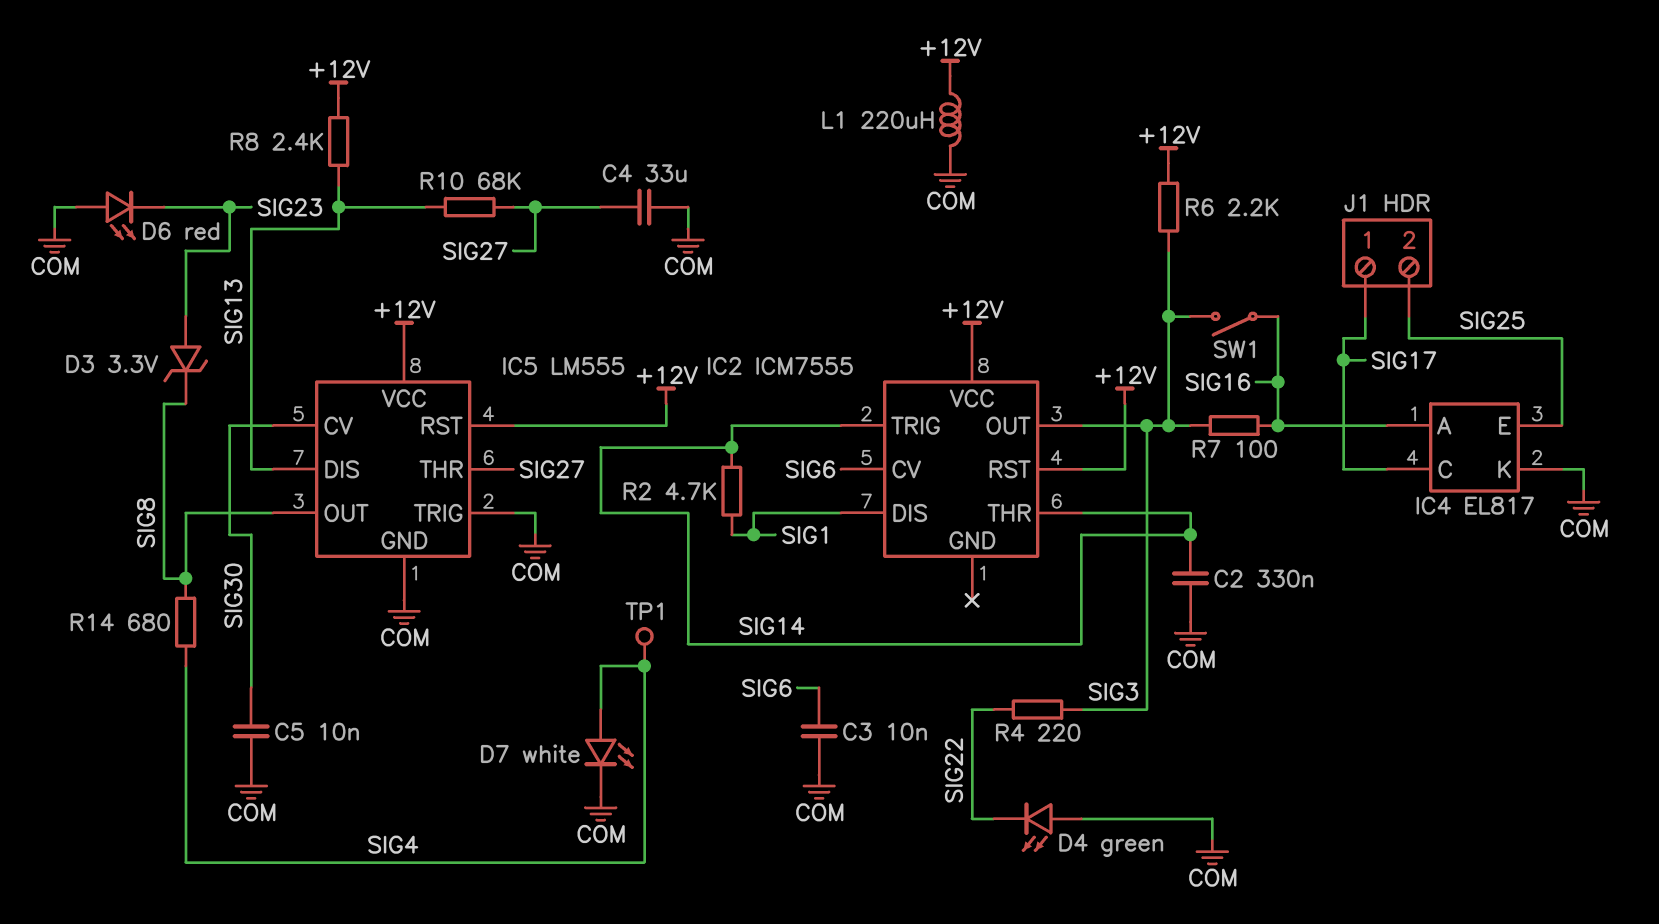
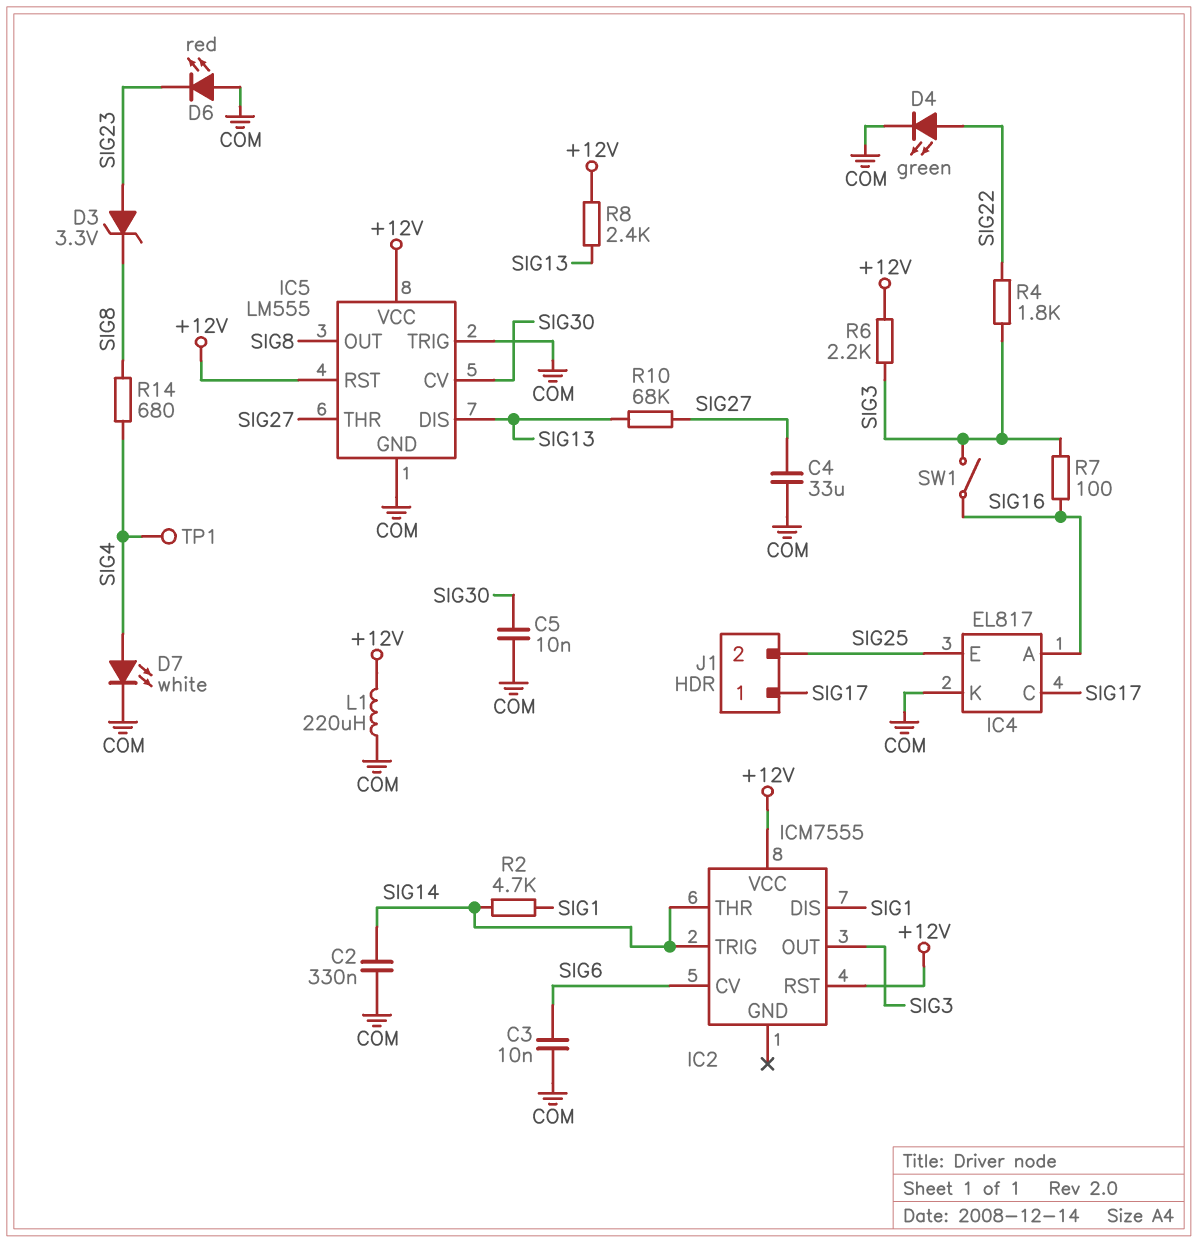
D4: LED green (A COM, K SIG22) -> LED green (A SIG22, K COM)
R4: 220 (SIG3, SIG22) -> 1.8k (SIG3, SIG22)

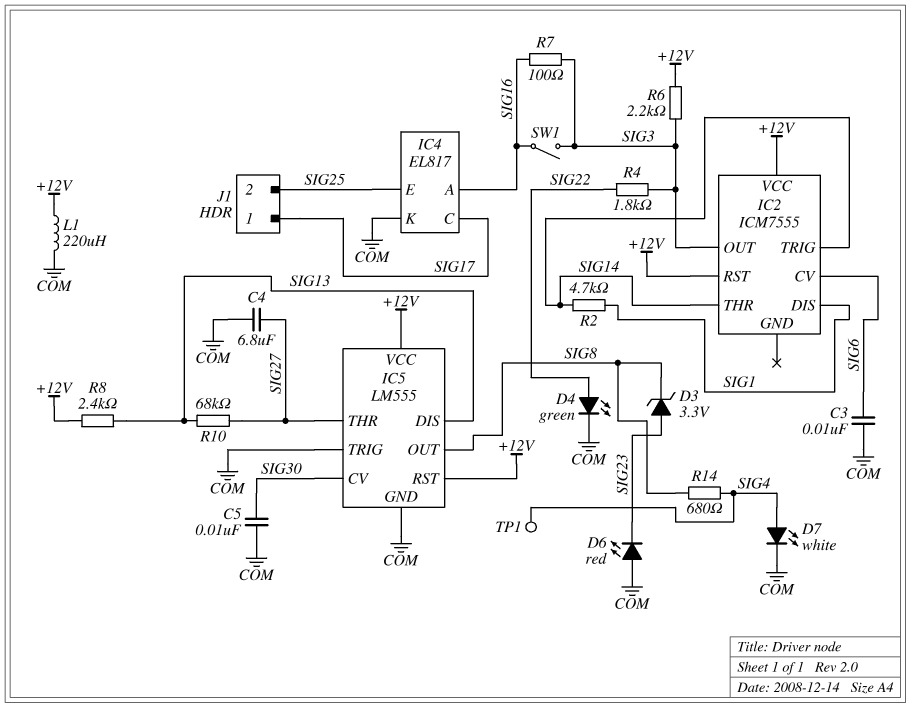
C2: 330nF (COM, SIG14) -> none
C4: 33uF (COM, SIG27) -> 6.8uF (COM, SIG27)

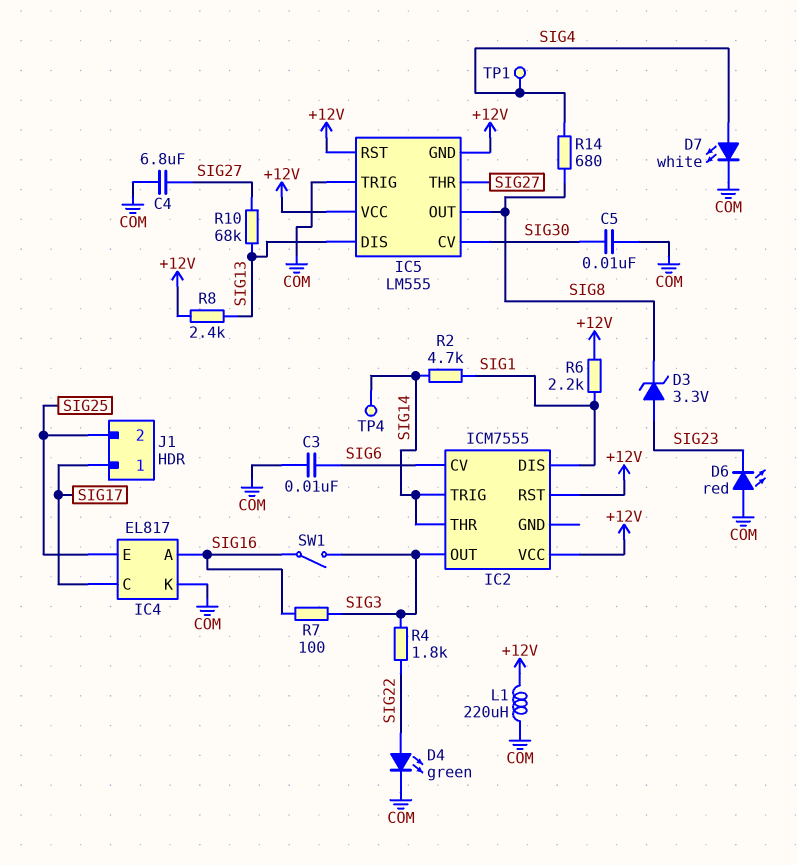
IC5 pin GND: COM -> +12V
R6: 2.2k (+12V, SIG3) -> 2.2k (+12V, SIG1)
TP4: none -> test point (SIG14)

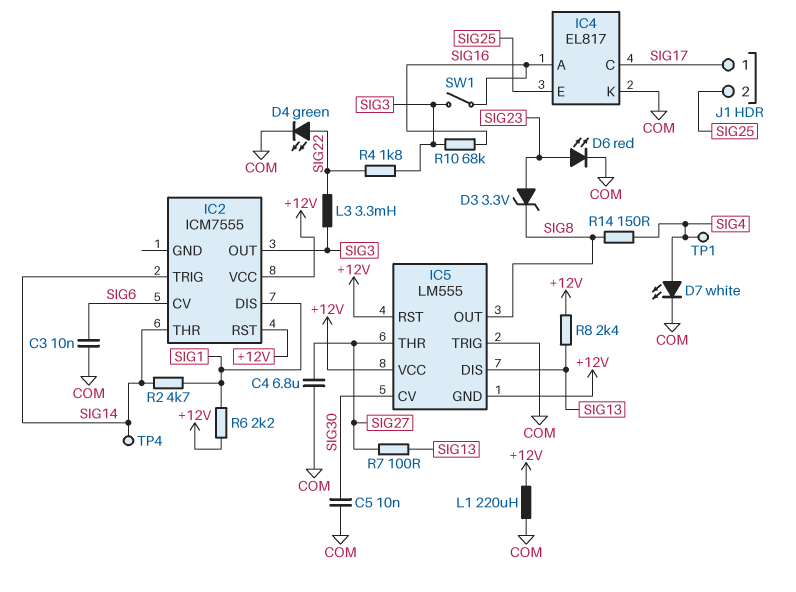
D6: LED red (A COM, K SIG23) -> LED red (A SIG23, K COM)
L3: none -> 3.3mH (SIG3, SIG22)
R7: 100 (SIG3, SIG16) -> 100 (SIG13, SIG27)
R10: 68k (SIG13, SIG27) -> 68k (SIG3, SIG16)
R14: 680 (SIG4, SIG8) -> 150 (SIG4, SIG8)

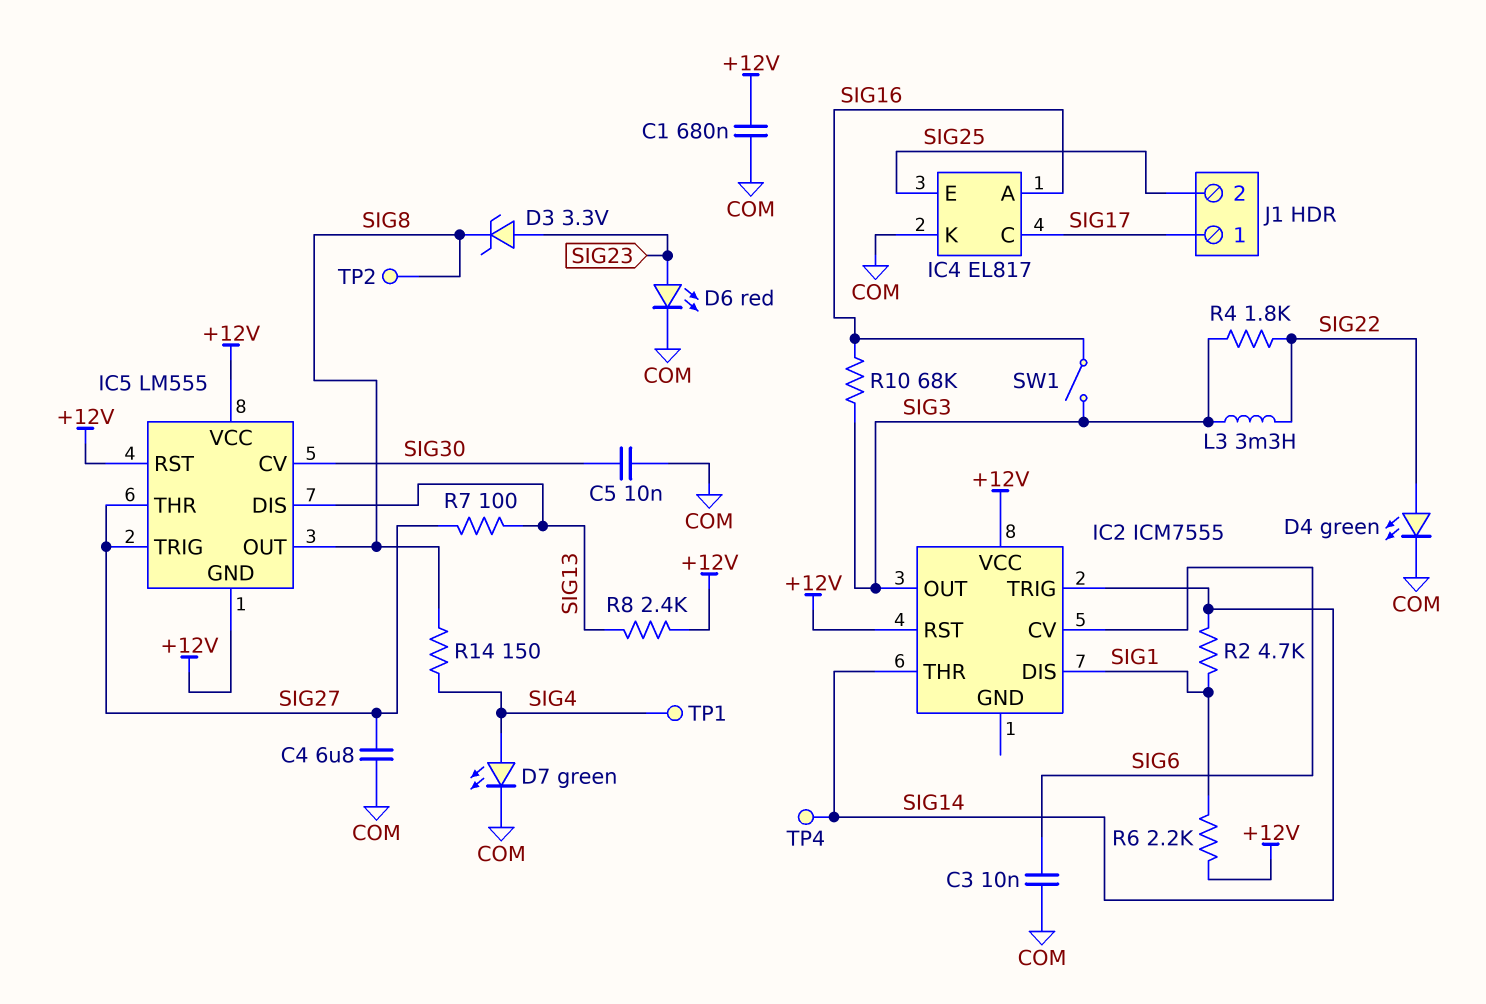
C1: none -> 680nF (+12V, COM)
D7: LED white (A SIG4, K COM) -> LED green (A SIG4, K COM)
IC5 pin TRIG: COM -> SIG27
L1: 220uH (+12V, COM) -> none
TP2: none -> test point (SIG8)

